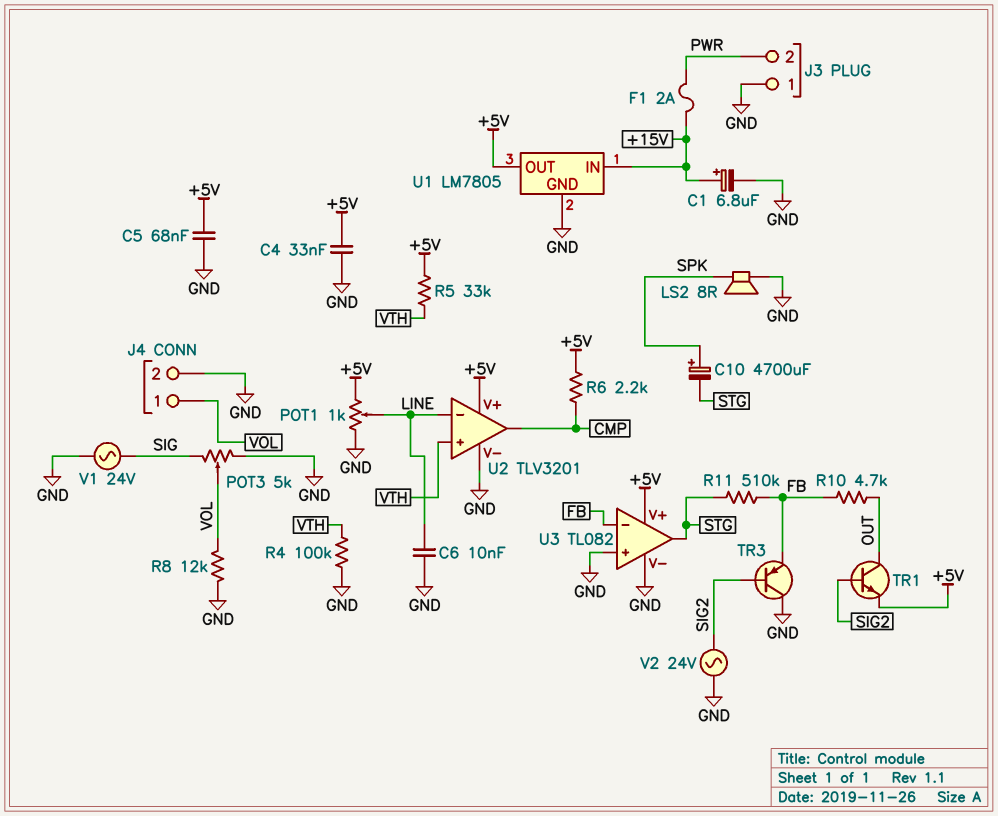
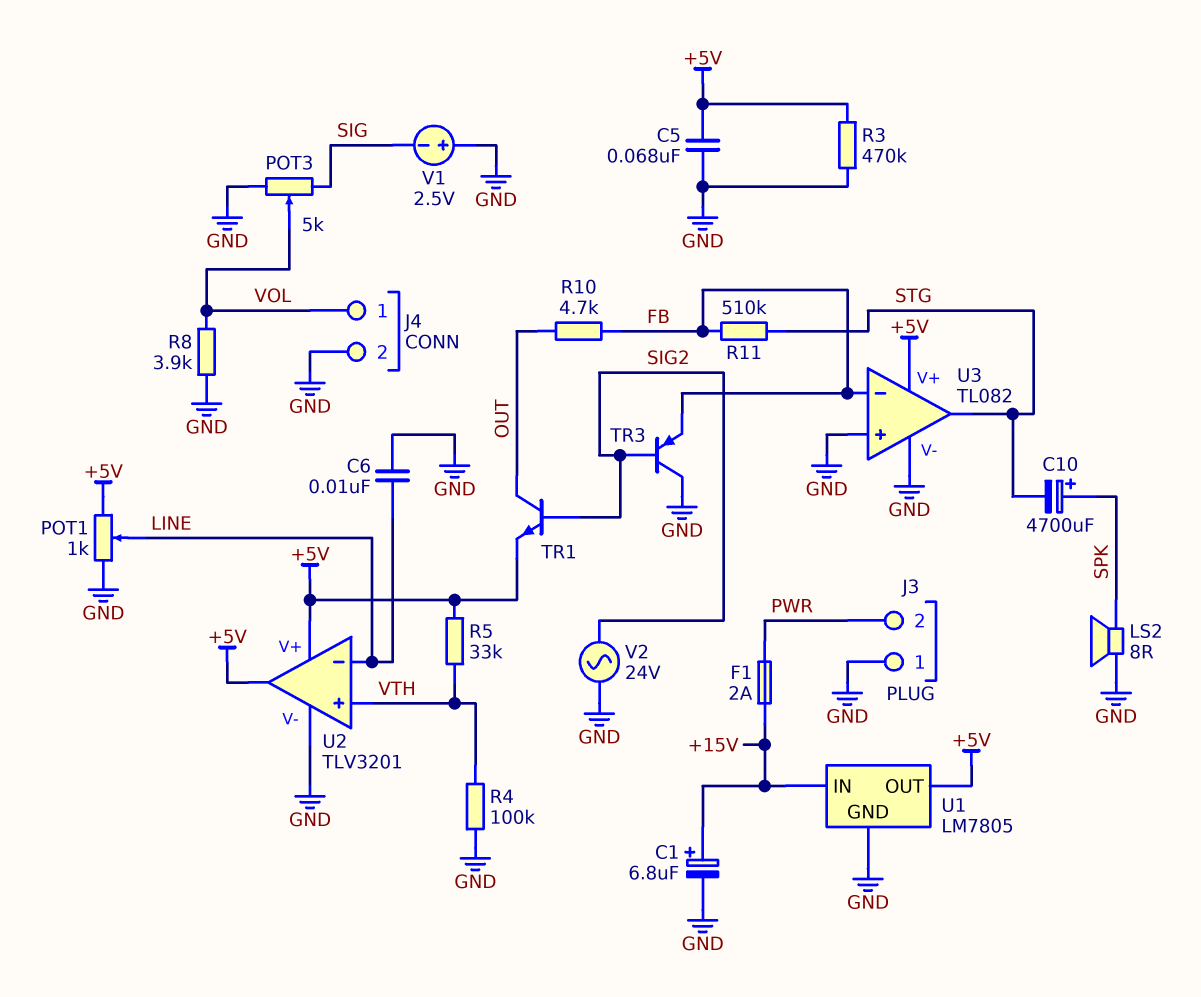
C4: 33nF (+5V, GND) -> none
R3: none -> 470k (+5V, GND)
R6: 2.2k (+5V, CMP) -> none
R8: 12k (GND, VOL) -> 3.9k (GND, VOL)
U2 pin out: CMP -> +5V
V1: AC 24V (GND, SIG) -> 2.5V (plus GND, minus SIG)

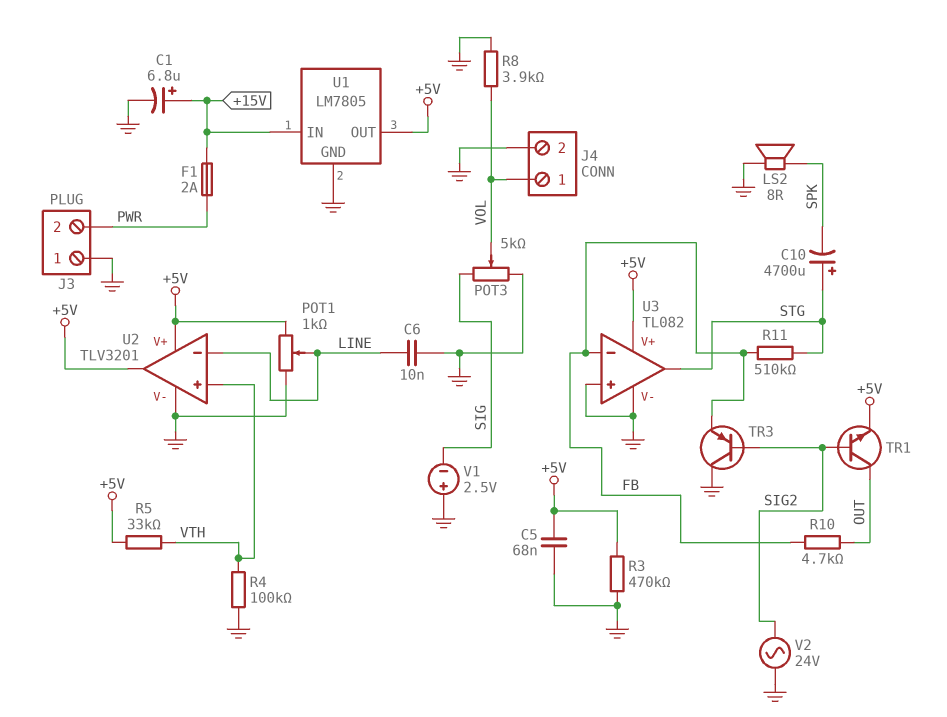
C10: 4700uF (plus SPK, minus STG) -> 4700uF (plus STG, minus SPK)

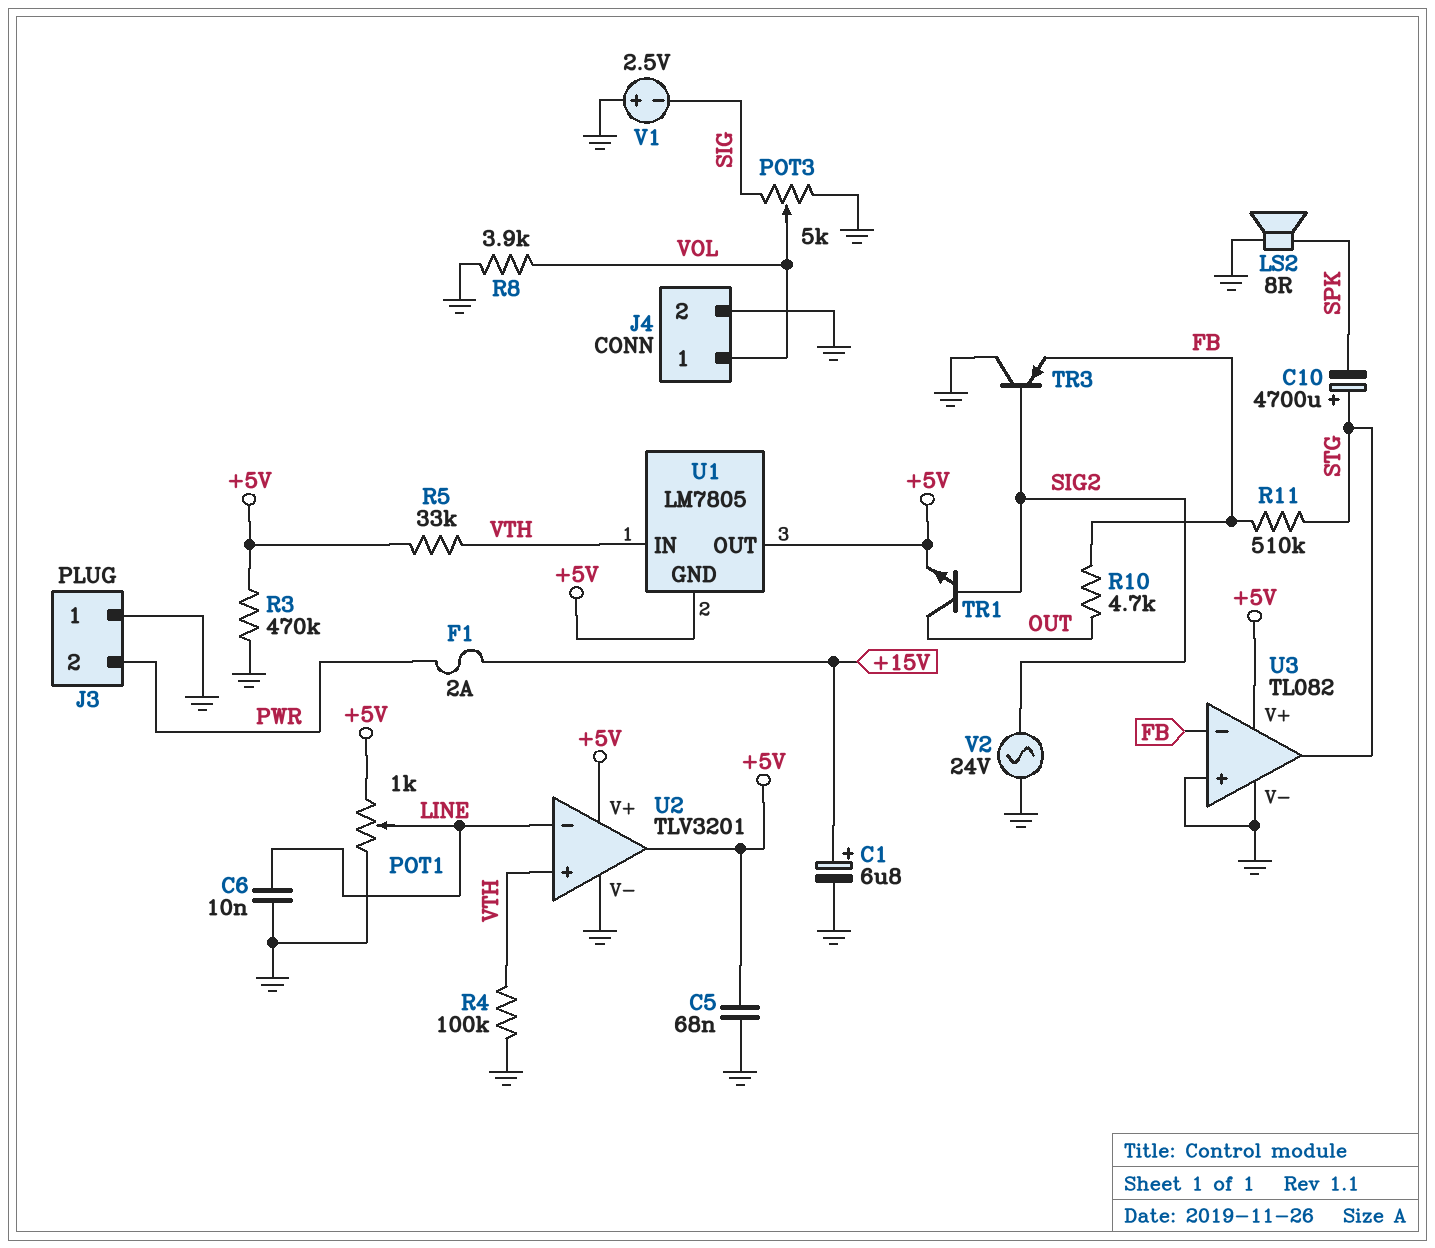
U1 pin GND: GND -> +5V
U1 pin IN: +15V -> VTH

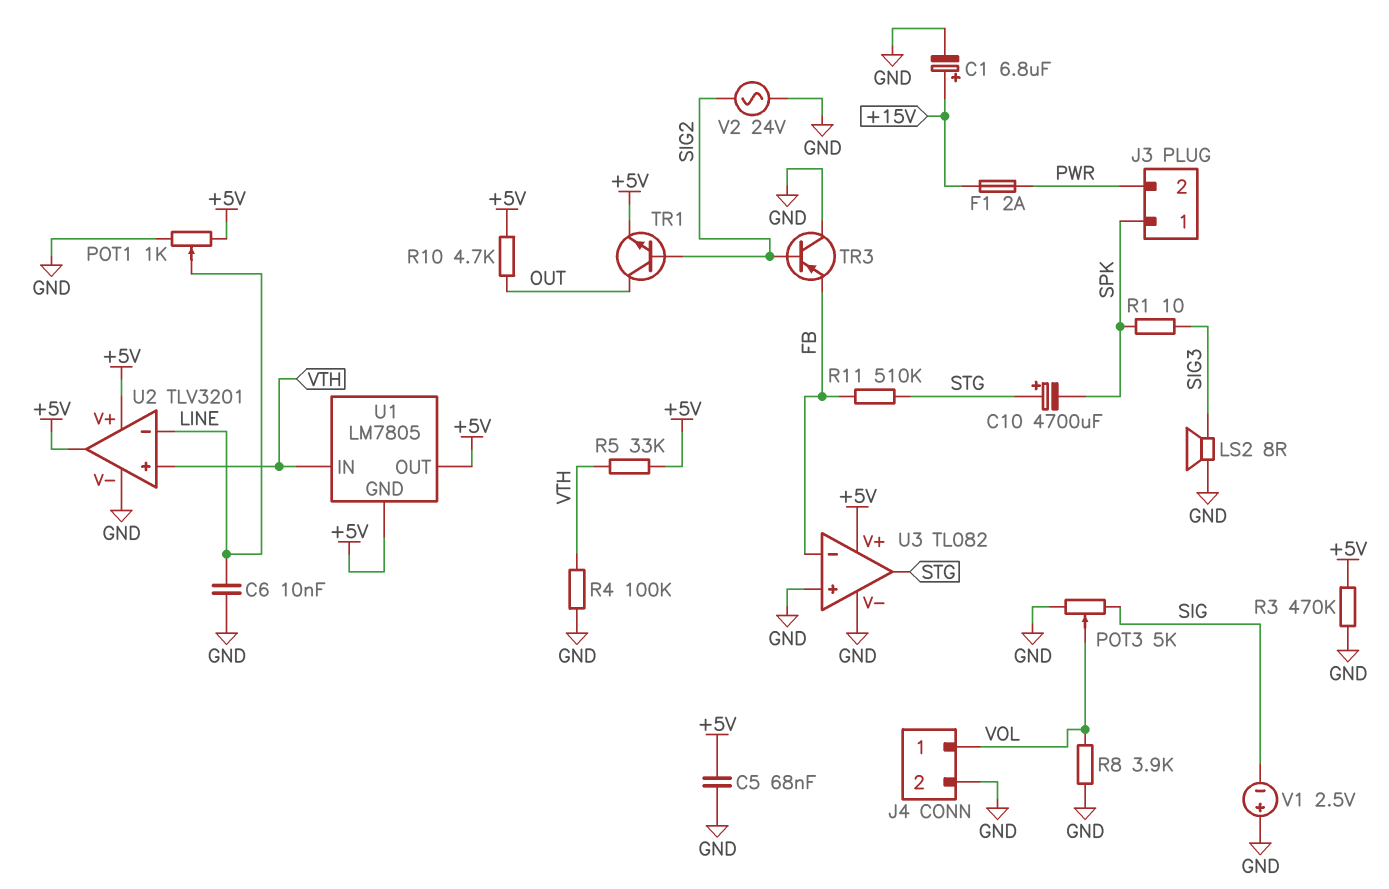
J3 pin 1: GND -> SPK
LS2: speaker 8R (GND, SPK) -> speaker 8R (GND, SIG3)
R1: none -> 10 (SIG3, SPK)
R10: 4.7k (FB, OUT) -> 4.7k (+5V, OUT)

